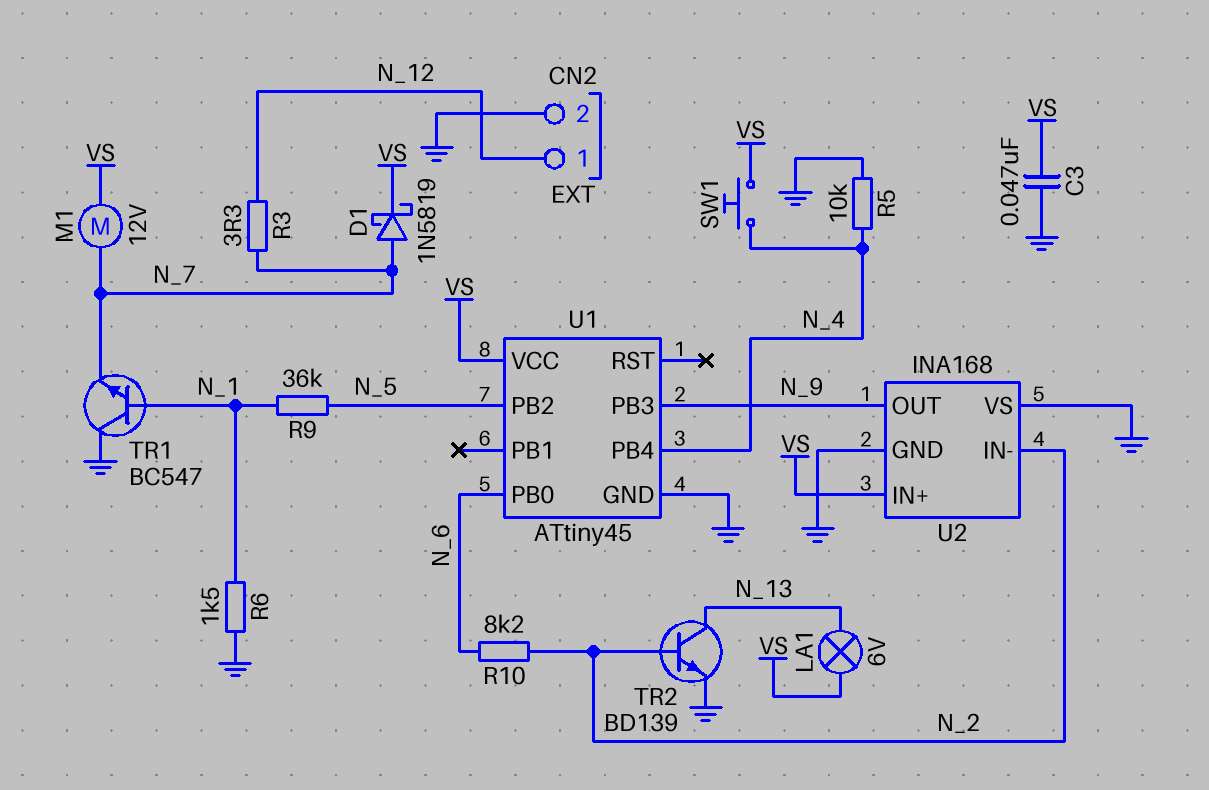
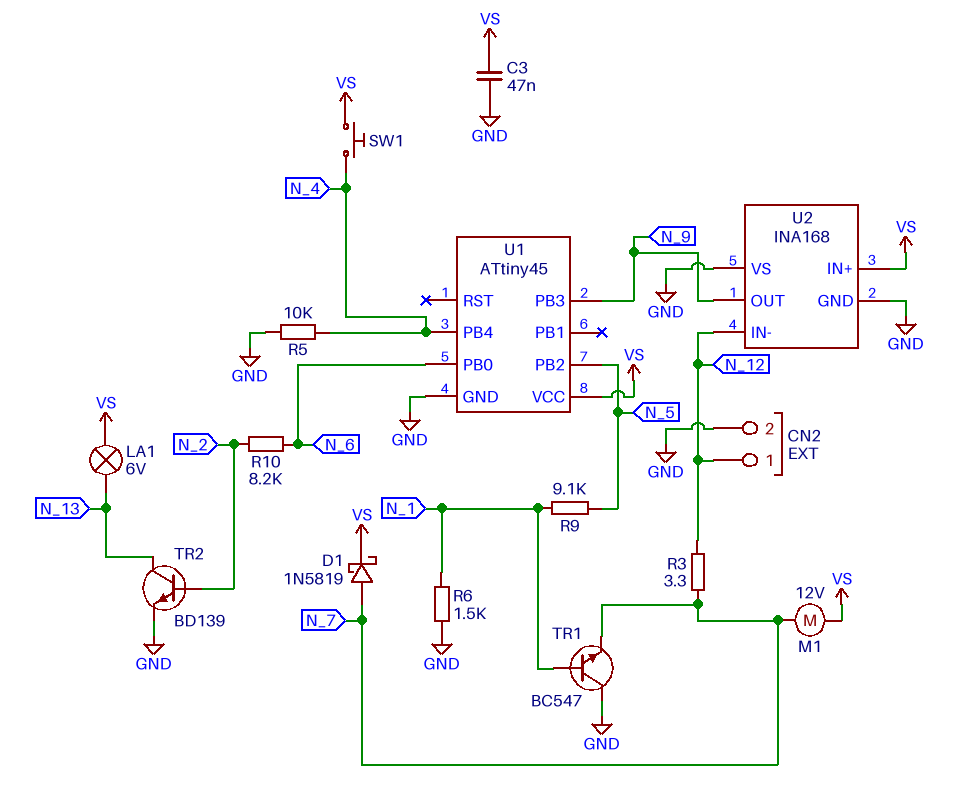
R9: 36k (N_1, N_5) -> 9.1k (N_1, N_5)
U2 pin IN-: N_2 -> N_12

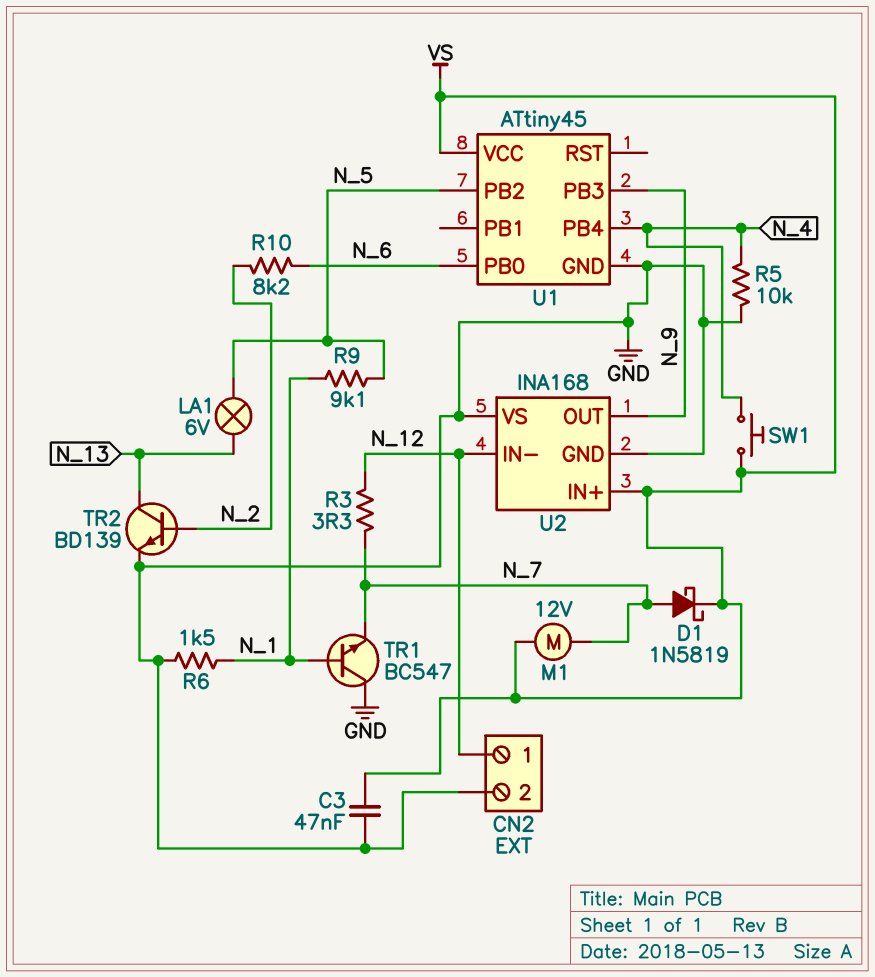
LA1: lamp 6V (N_13, VS) -> lamp 6V (N_5, N_13)

